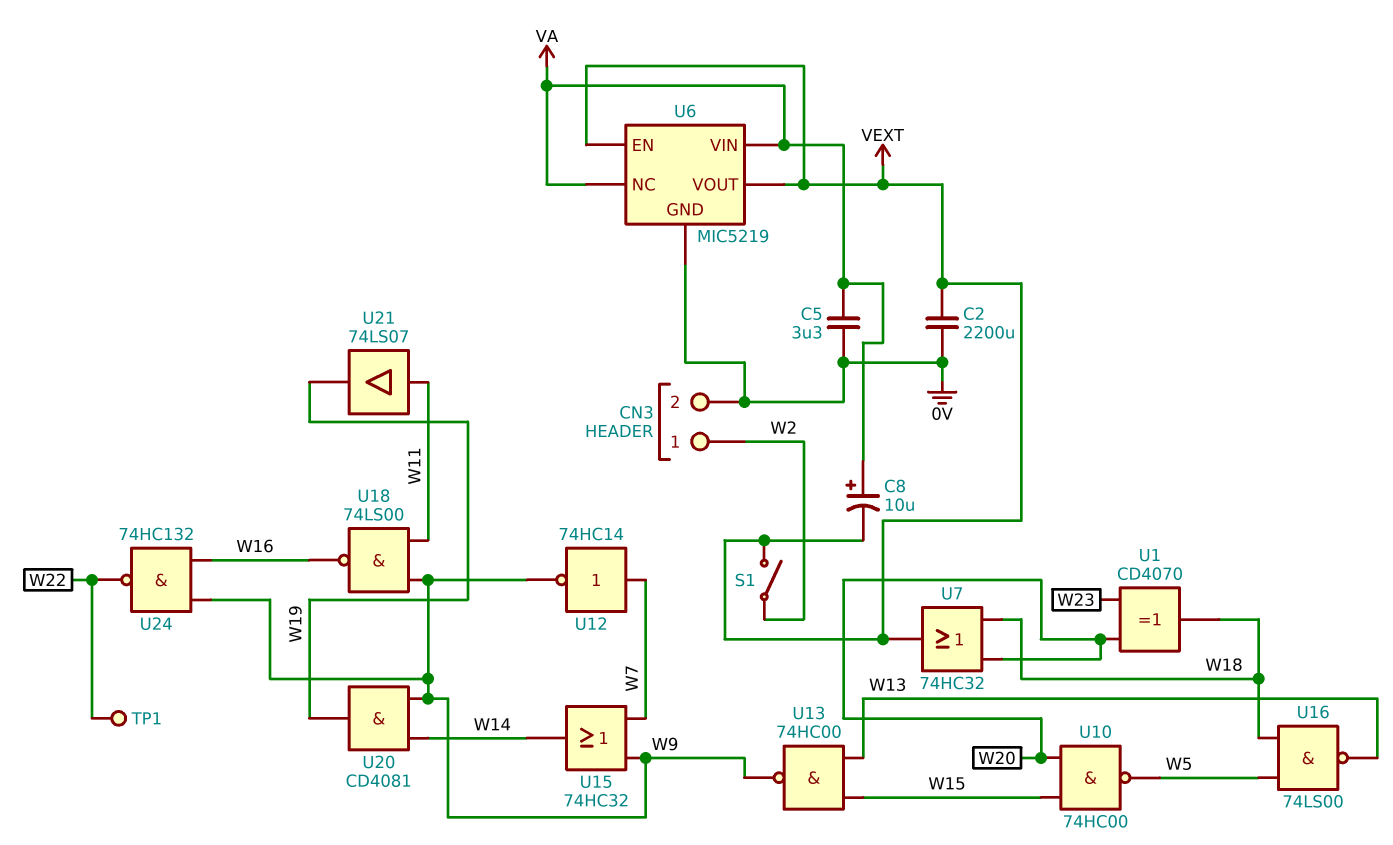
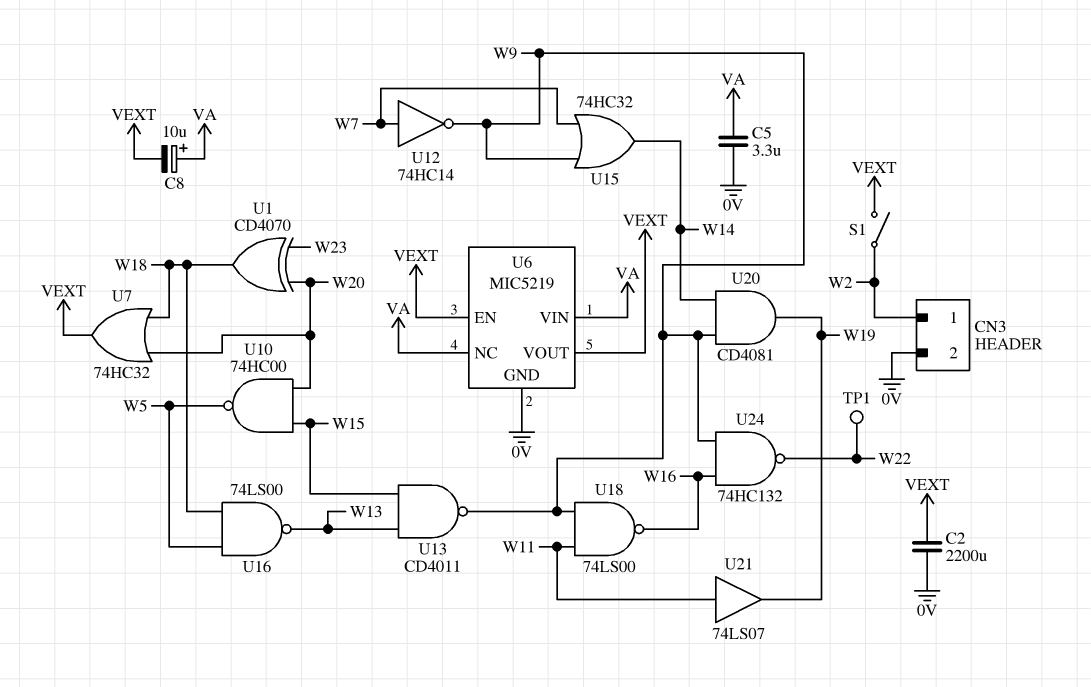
U13: NAND 74HC00 (in W13, in W15, out W9) -> NAND CD4011 (in W13, in W15, out W9)

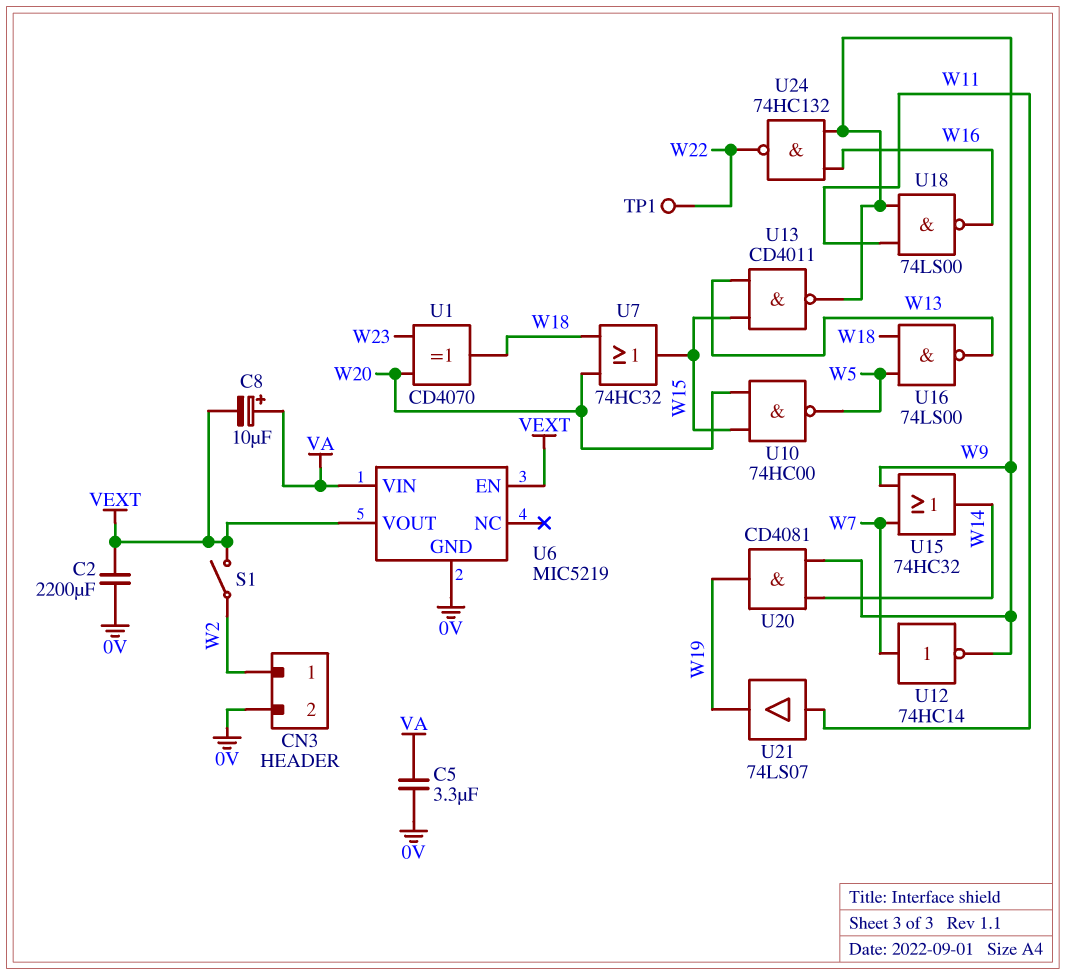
U6 pin NC: VA -> none
U7: OR 74HC32 (in W18, in W20, out VEXT) -> OR 74HC32 (in W18, in W20, out W15)

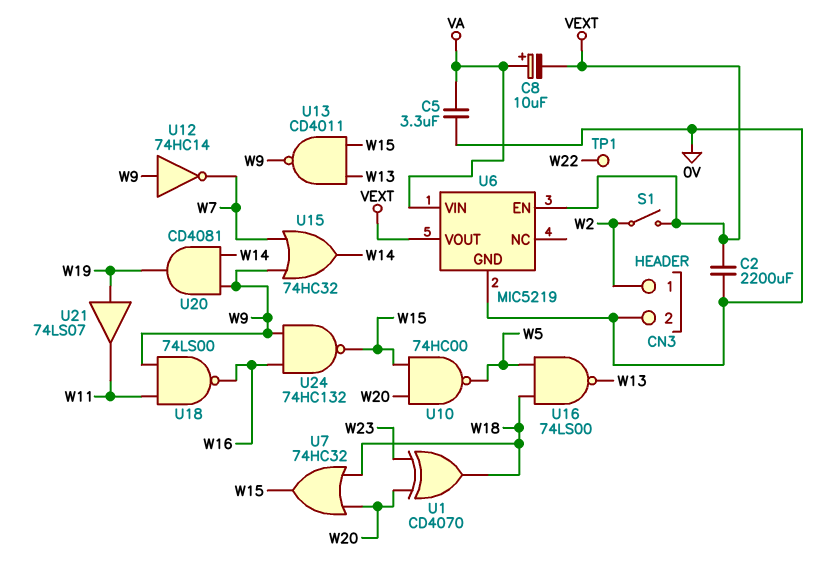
U12: NOT 74HC14 (in W7, out W9) -> NOT 74HC14 (in W9, out W7)
U21: buffer 74LS07 (in W11, out W19) -> buffer 74LS07 (in W19, out W11)
U24: NAND 74HC132 (in W9, in W16, out W22) -> NAND 74HC132 (in W9, in W16, out W15)

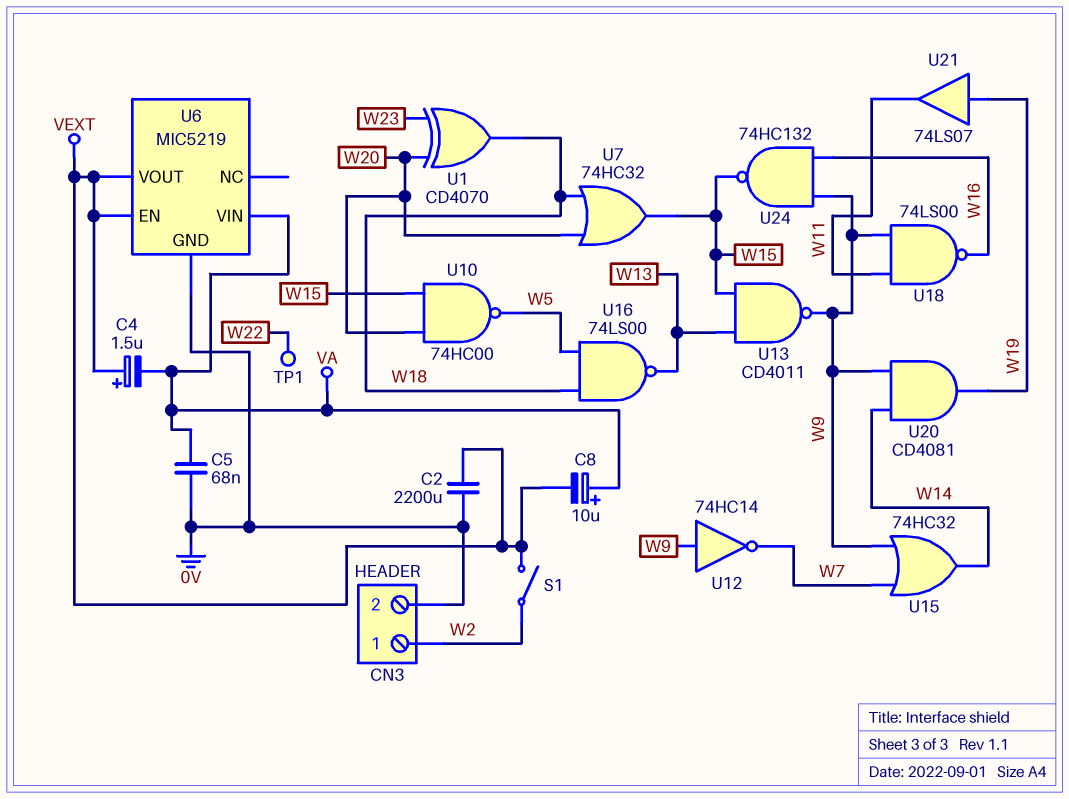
C4: none -> 1.5uF (plus VEXT, minus VA)
C5: 3.3uF (0V, VA) -> 68nF (0V, VA)

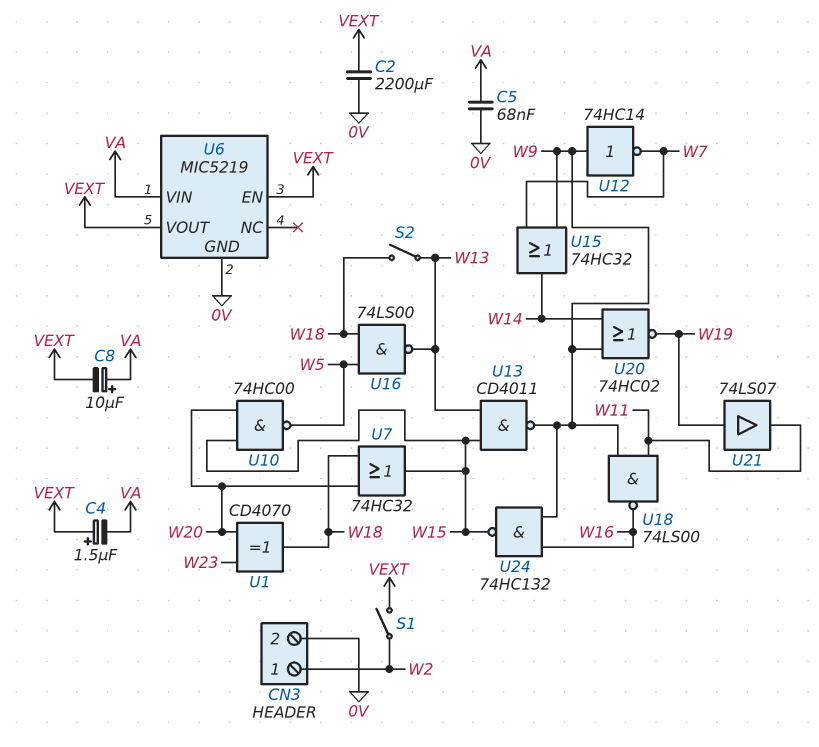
S2: none -> switch (W13, W18)
TP1: test point (W22) -> none
U20: AND CD4081 (in W9, in W14, out W19) -> NOR 74HC02 (in W9, in W14, out W19)

